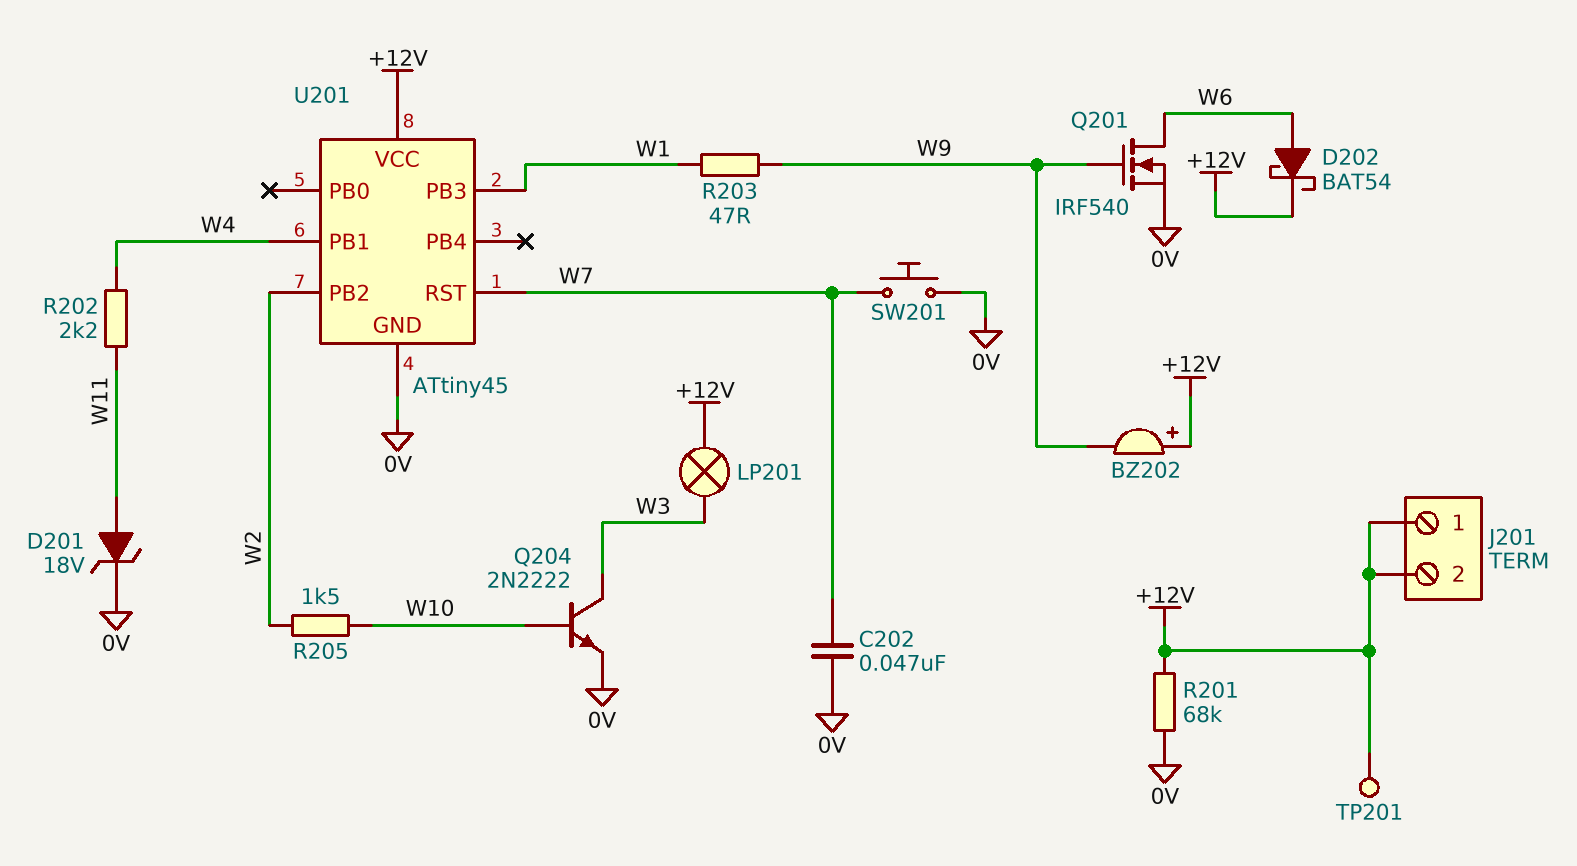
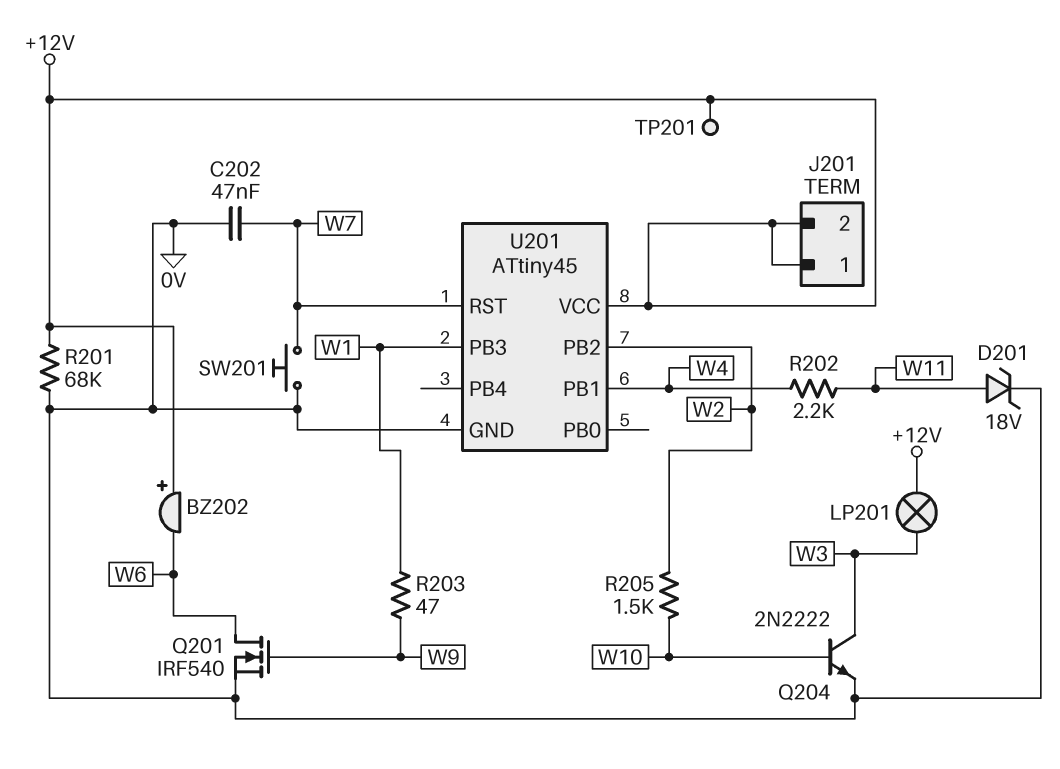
BZ202: buzzer (plus +12V, minus W9) -> buzzer (plus +12V, minus W6)
D202: schottky BAT54 (A W6, K +12V) -> none

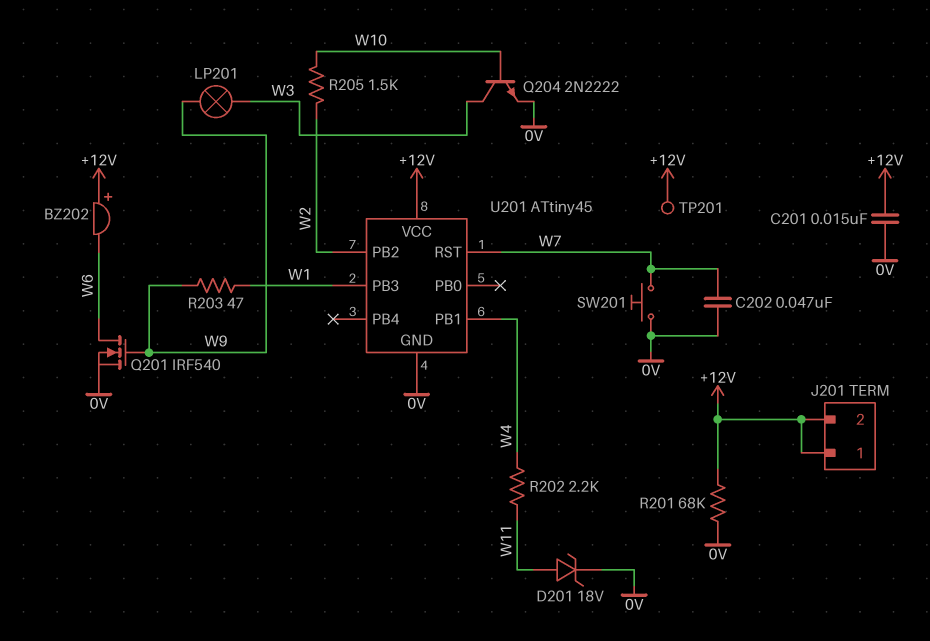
C201: none -> 15nF (+12V, 0V)
LP201: lamp (+12V, W3) -> lamp (W3, W9)

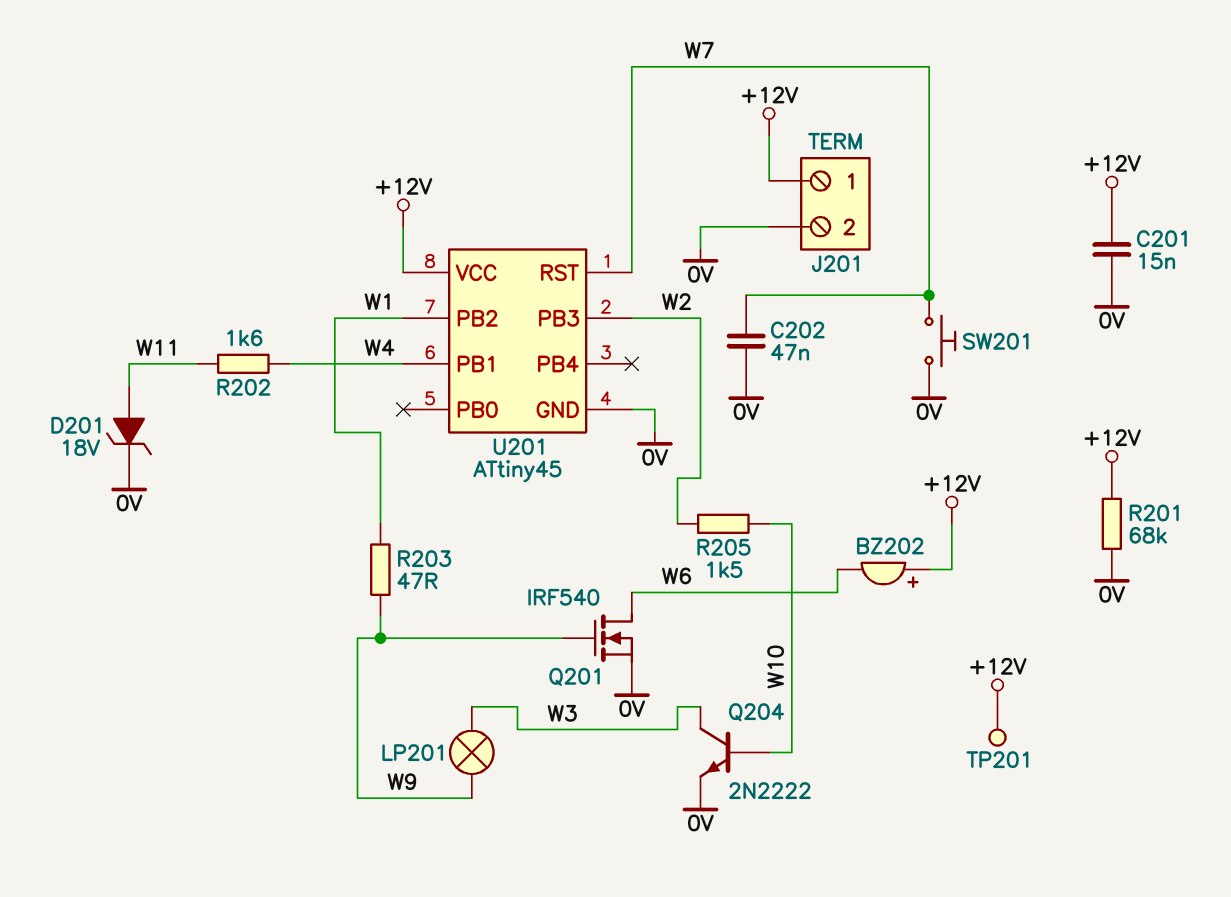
J201 pin 2: +12V -> 0V
R202: 2.2k (W4, W11) -> 1.6k (W4, W11)
U201 pin PB2: W2 -> W1
U201 pin PB3: W1 -> W2

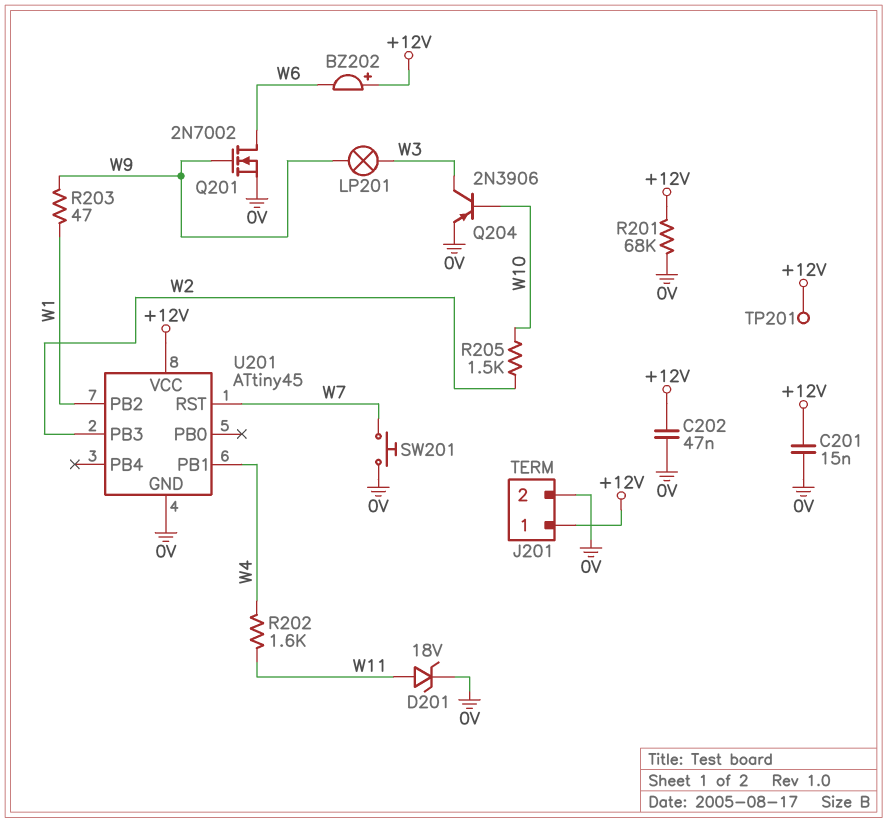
C202: 47nF (0V, W7) -> 47nF (+12V, 0V)
Q201: NMOS IRF540 (G W9, D W6, S 0V) -> NMOS 2N7002 (G W9, D W6, S 0V)
Q204: NPN 2N2222 (B W10, C W3, E 0V) -> PNP 2N3906 (B W10, C W3, E 0V)

